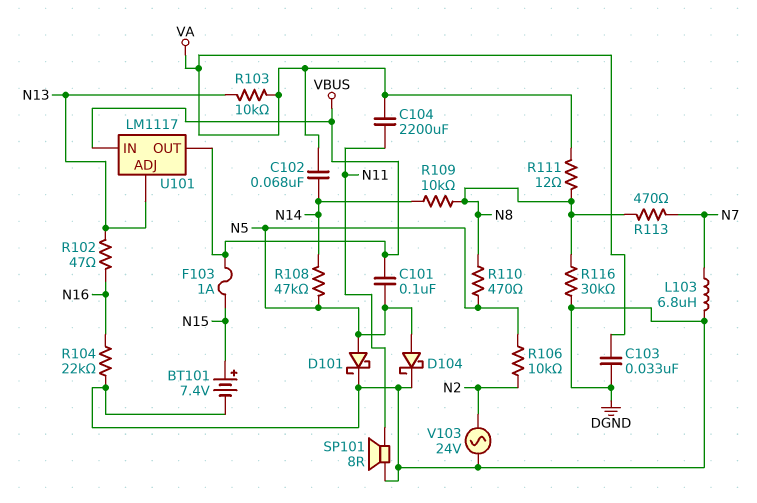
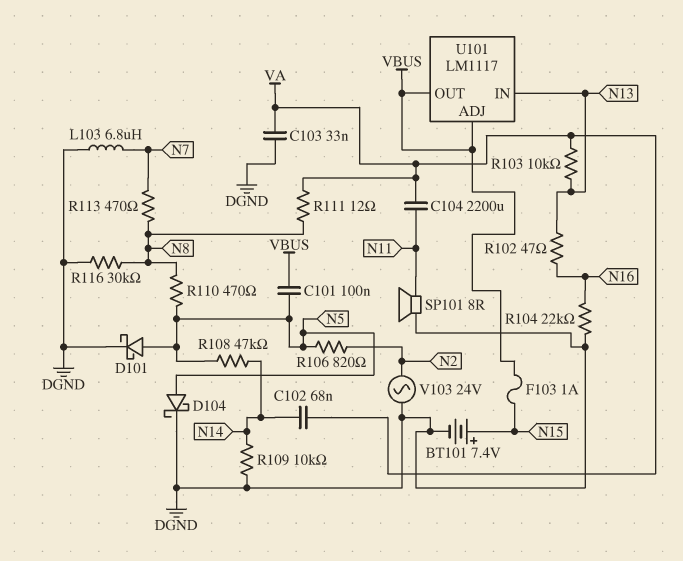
R106: 10k (N2, N5) -> 820 (N2, N5)
R109: 10k (N8, N14) -> 10k (DGND, N14)
U101 pin ADJ: N13 -> VBUS
U101 pin IN: VBUS -> N13

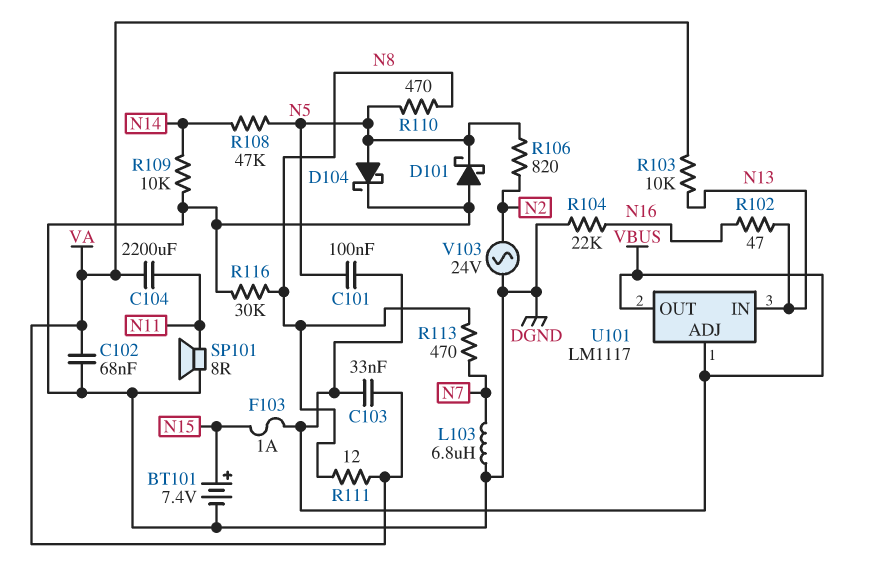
C102: 68nF (N14, VA) -> 68nF (DGND, VA)
C103: 33nF (DGND, VA) -> 33nF (VA, VBUS)
D101: schottky (A N5, K DGND) -> schottky (A DGND, K N5)

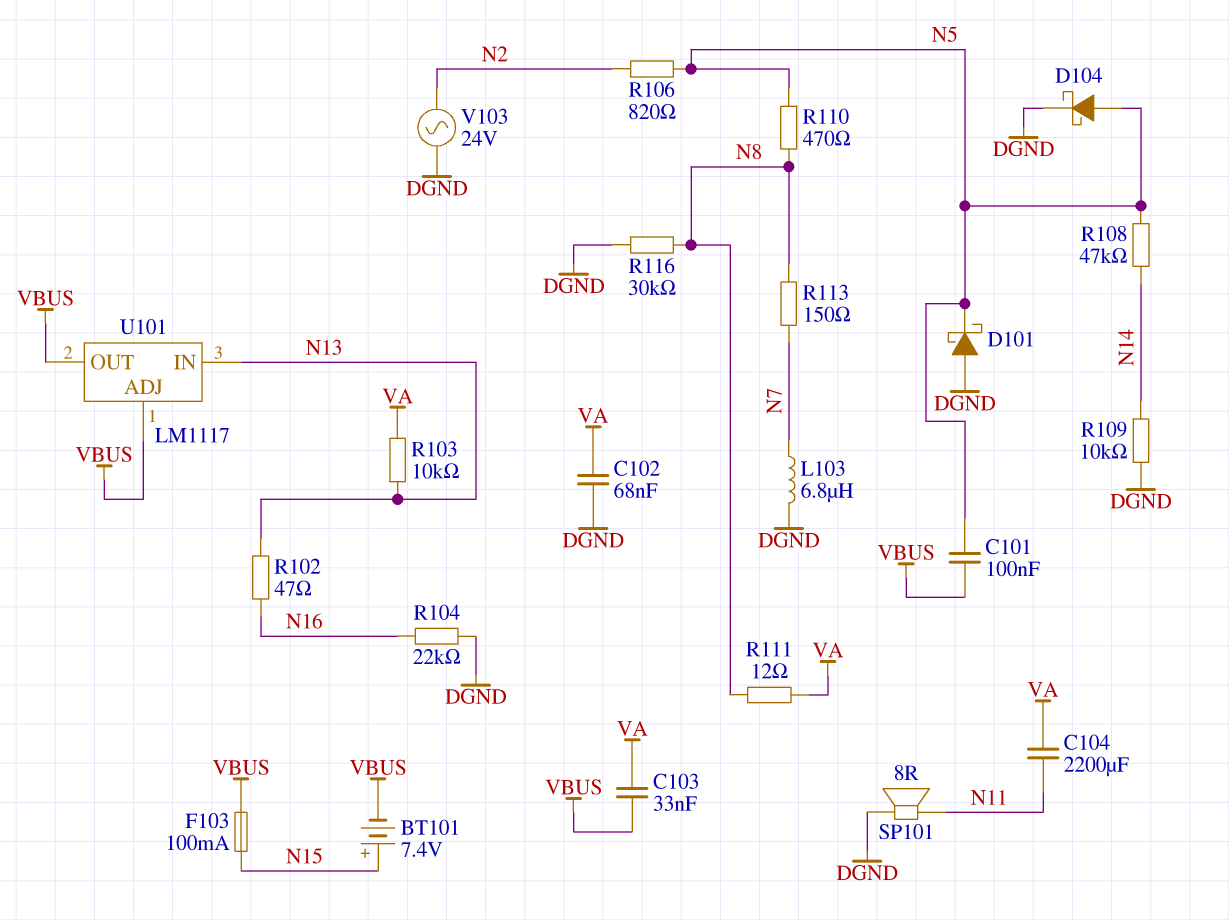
BT101: 7.4V (plus N15, minus DGND) -> 7.4V (plus N15, minus VBUS)
F103: 1A (N15, VBUS) -> 100mA (N15, VBUS)
R113: 470 (N7, N8) -> 150 (N7, N8)

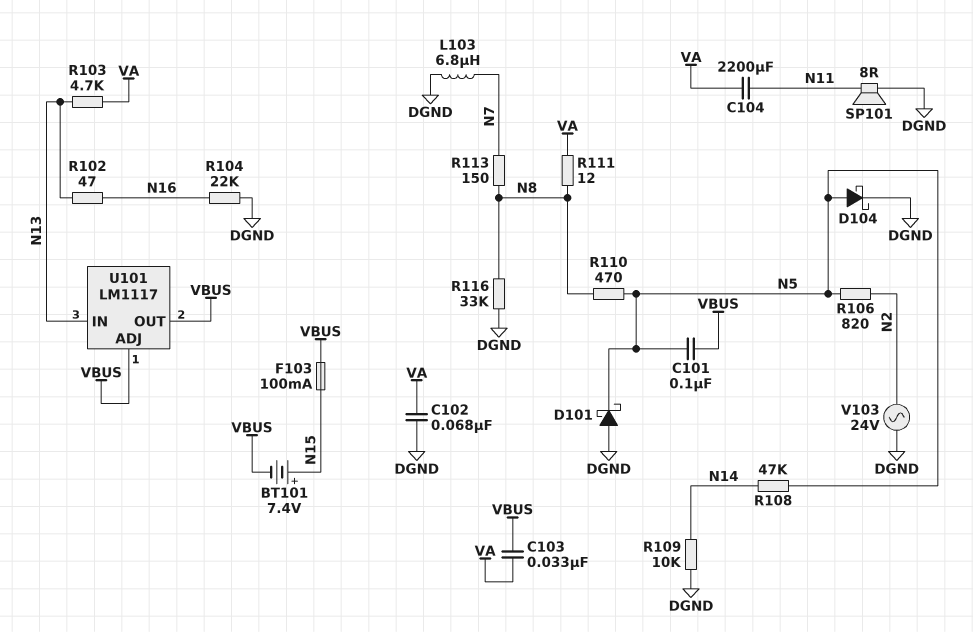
R103: 10k (N13, VA) -> 4.7k (N13, VA)
R116: 30k (DGND, N8) -> 33k (DGND, N8)

